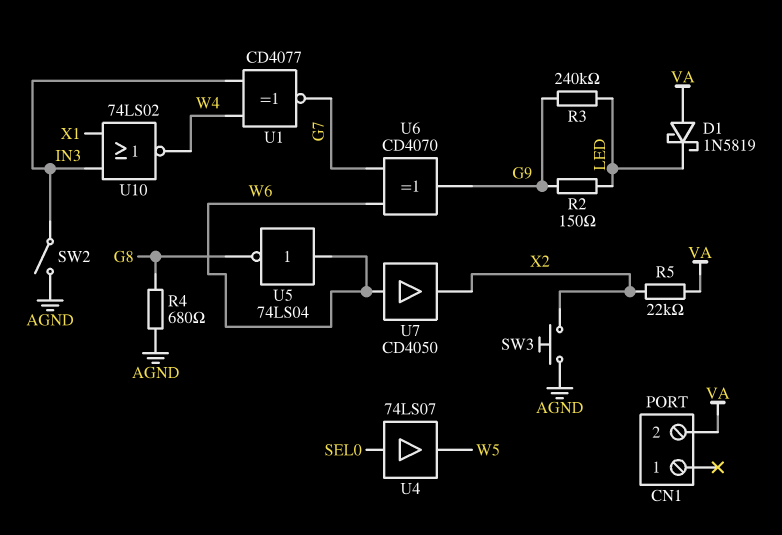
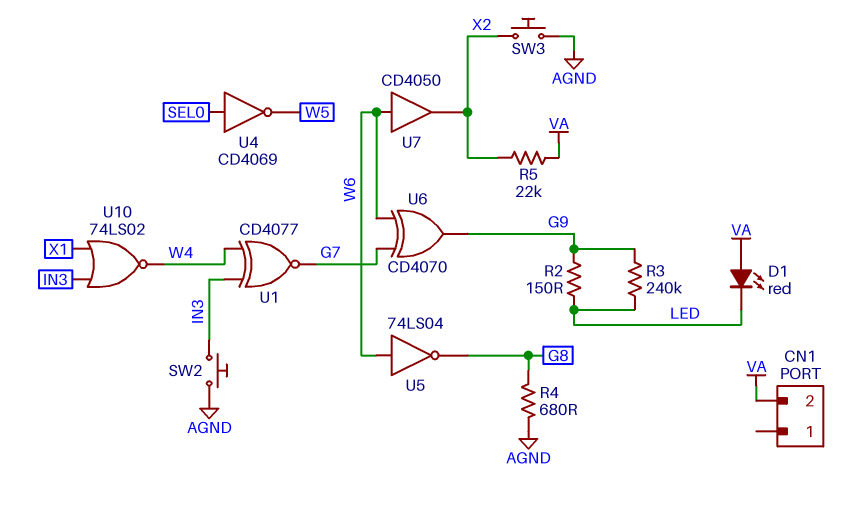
D1: schottky 1N5819 (A VA, K LED) -> LED red (A VA, K LED)
SW2: switch (AGND, IN3) -> button (AGND, IN3)
U4: buffer 74LS07 (in SEL0, out W5) -> NOT CD4069 (in SEL0, out W5)

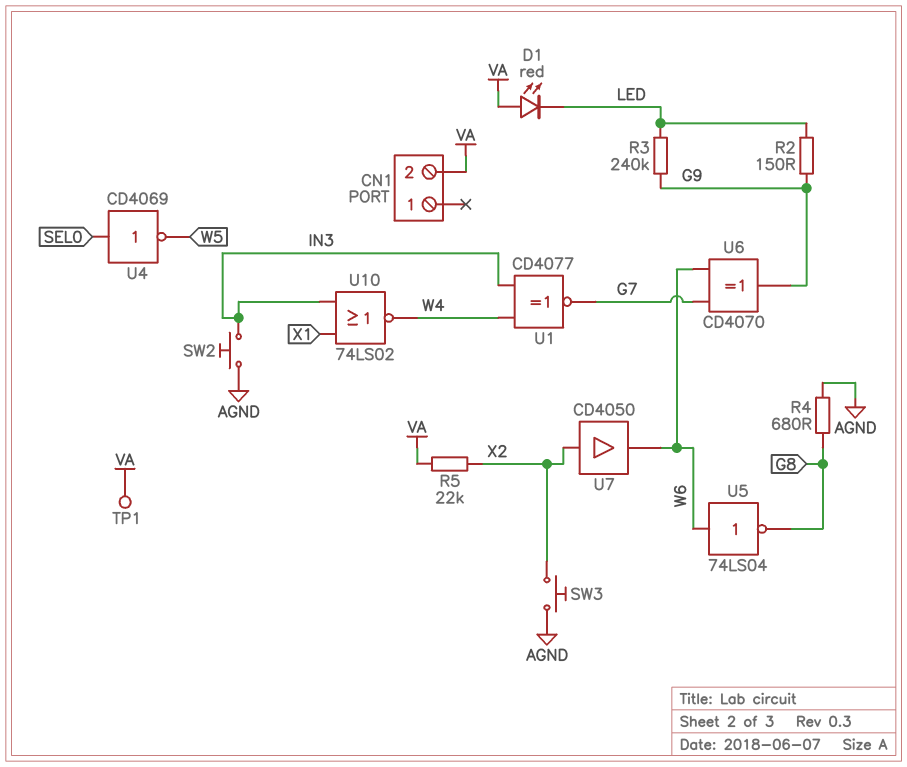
TP1: none -> test point (VA)
U7: buffer CD4050 (in W6, out X2) -> buffer CD4050 (in X2, out W6)

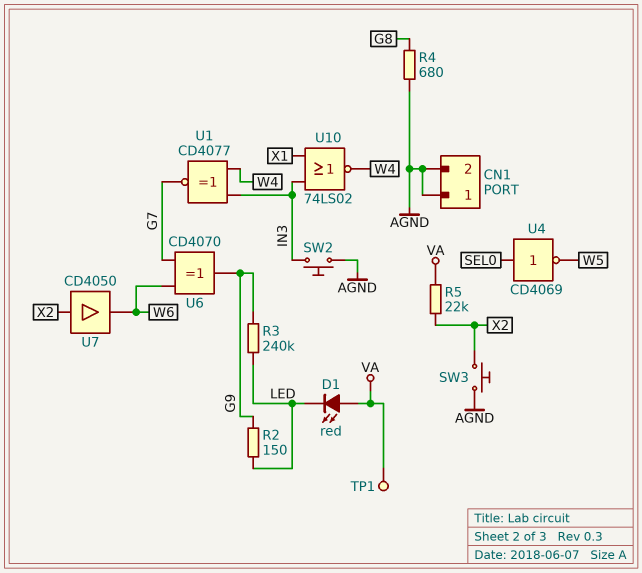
CN1 pin 1: none -> AGND
CN1 pin 2: VA -> AGND
U5: NOT 74LS04 (in W6, out G8) -> none

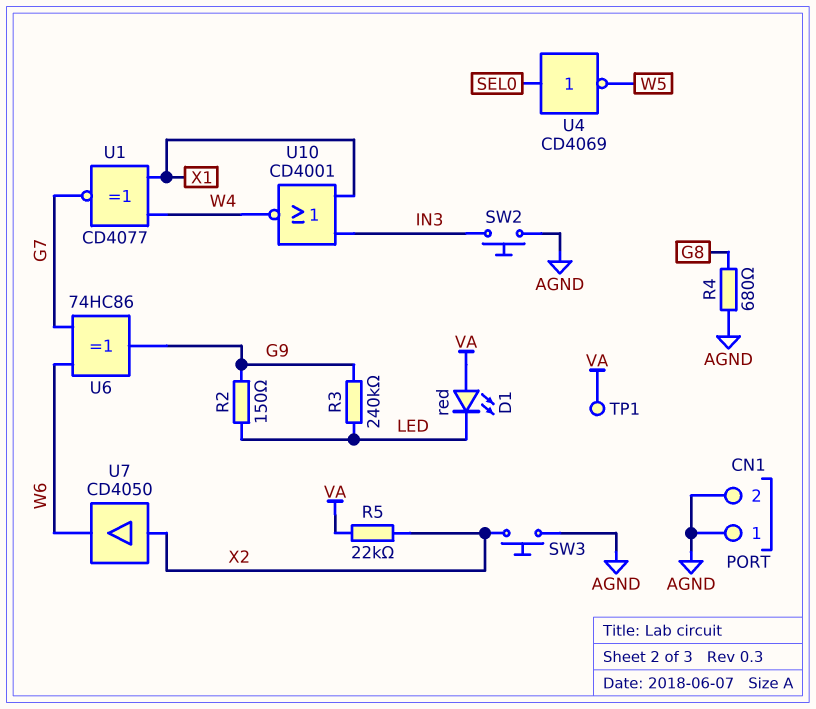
U1: XNOR CD4077 (in IN3, in W4, out G7) -> XNOR CD4077 (in W4, in X1, out G7)
U6: XOR CD4070 (in G7, in W6, out G9) -> XOR 74HC86 (in G7, in W6, out G9)
U10: NOR 74LS02 (in IN3, in X1, out W4) -> NOR CD4001 (in IN3, in X1, out W4)

